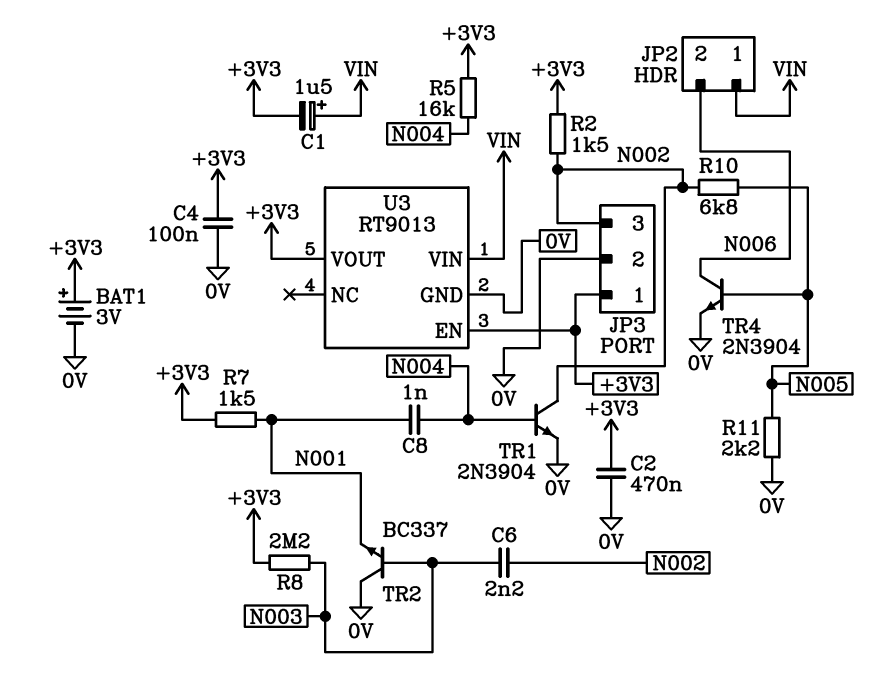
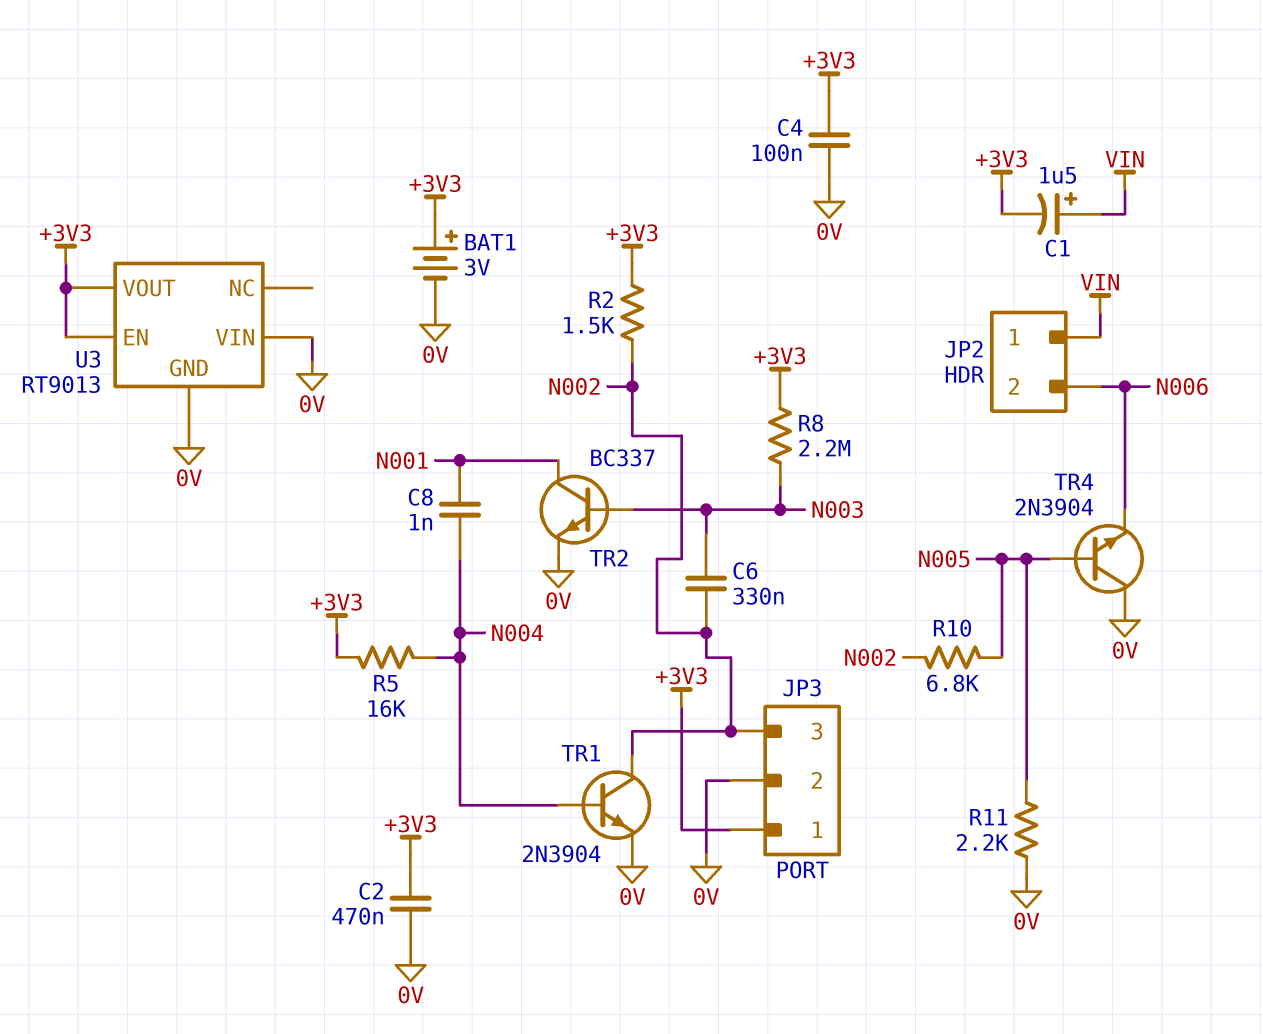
C6: 2.2nF (N002, N003) -> 330nF (N002, N003)
R7: 1.5k (+3V3, N001) -> none
TR2: NPN BC337 (B N003, C 0V, E N001) -> NPN BC337 (B N003, C N001, E 0V)
TR4: NPN 2N3904 (B N005, C N006, E 0V) -> NPN 2N3904 (B N005, C 0V, E N006)
U3 pin VIN: VIN -> 0V

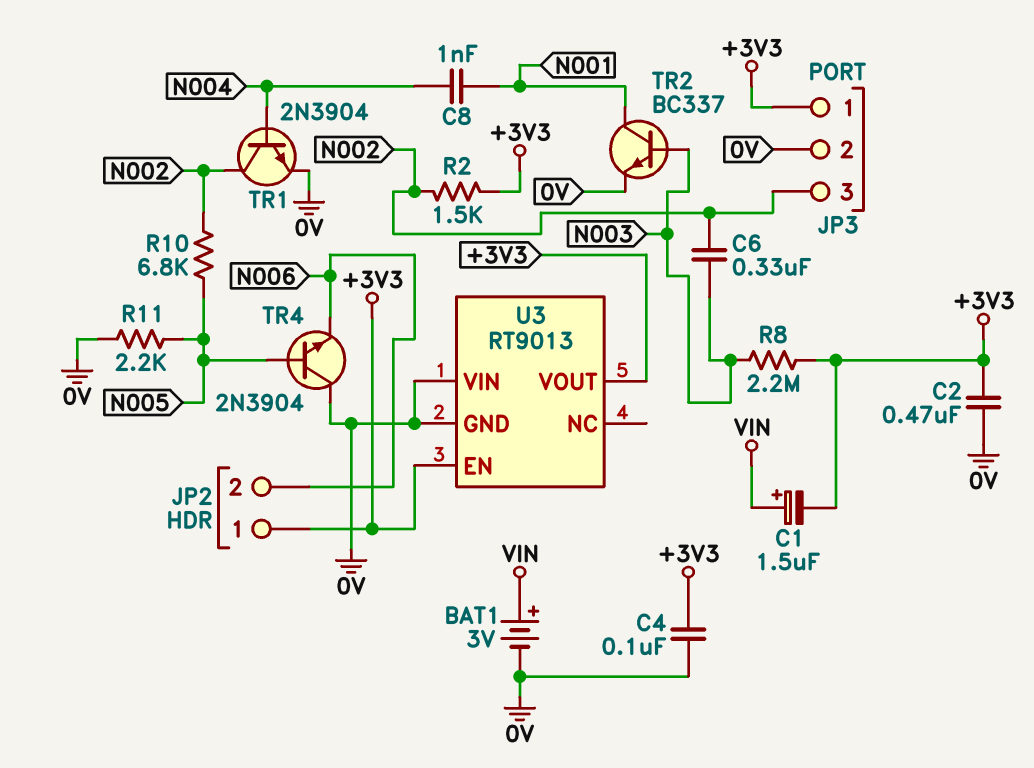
BAT1: 3V (plus +3V3, minus 0V) -> 3V (plus VIN, minus 0V)
JP2 pin 1: VIN -> +3V3
R5: 16k (+3V3, N004) -> none

